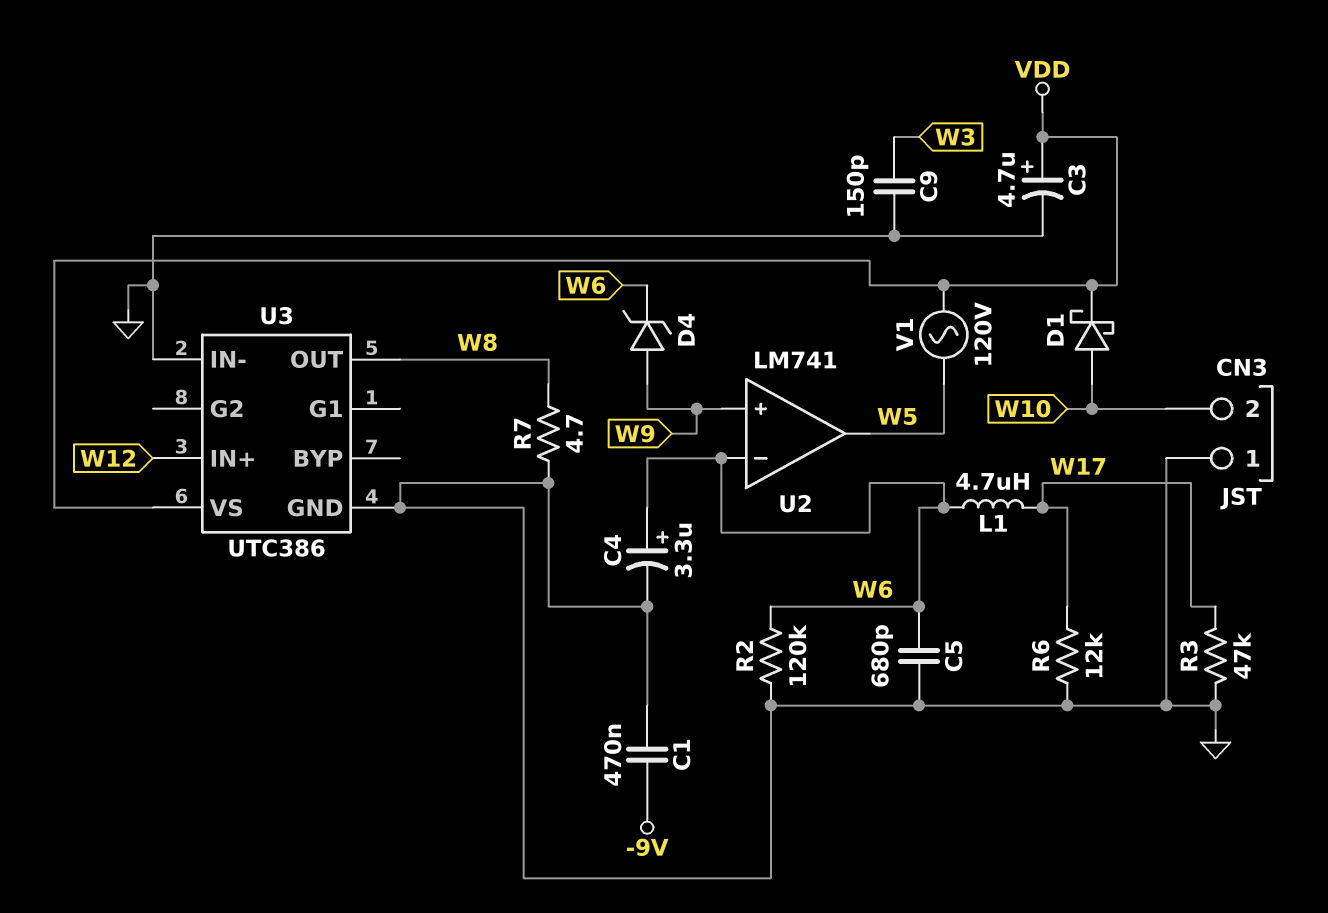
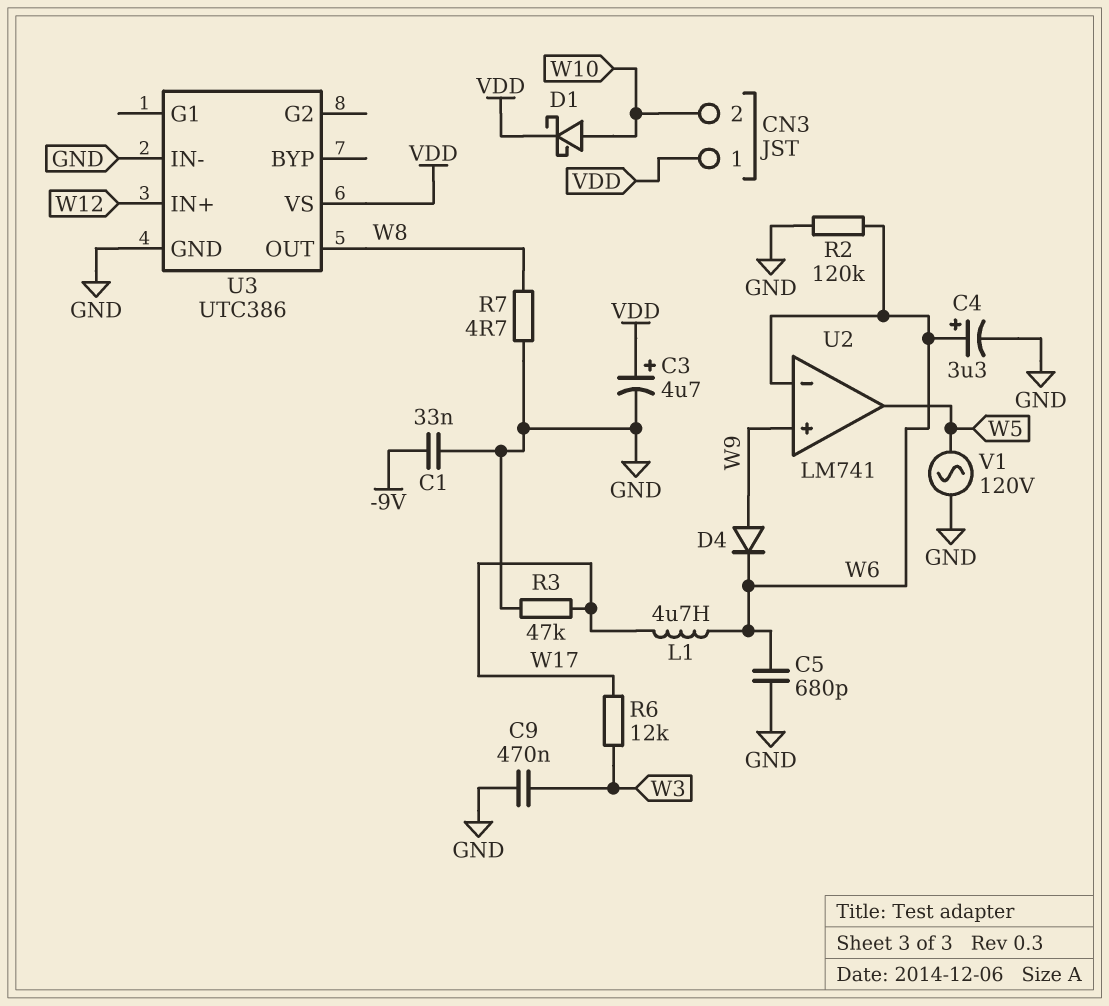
C1: 470nF (-9V, GND) -> 33nF (-9V, GND)
C9: 150pF (GND, W3) -> 470nF (GND, W3)
CN3 pin 1: GND -> VDD
D4: zener (A W9, K W6) -> diode (A W9, K W6)
R6: 12k (GND, W17) -> 12k (W3, W17)
V1: AC 120V (VDD, W5) -> AC 120V (GND, W5)

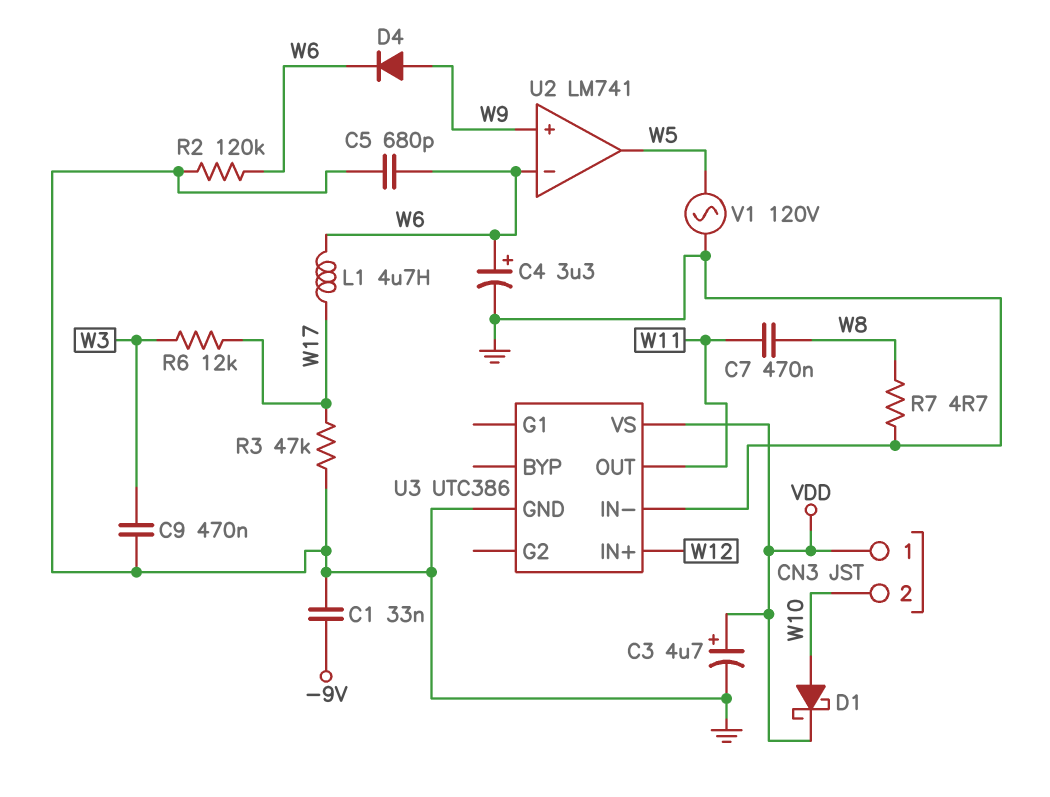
C7: none -> 470nF (W8, W11)
U3 pin OUT: W8 -> W11

